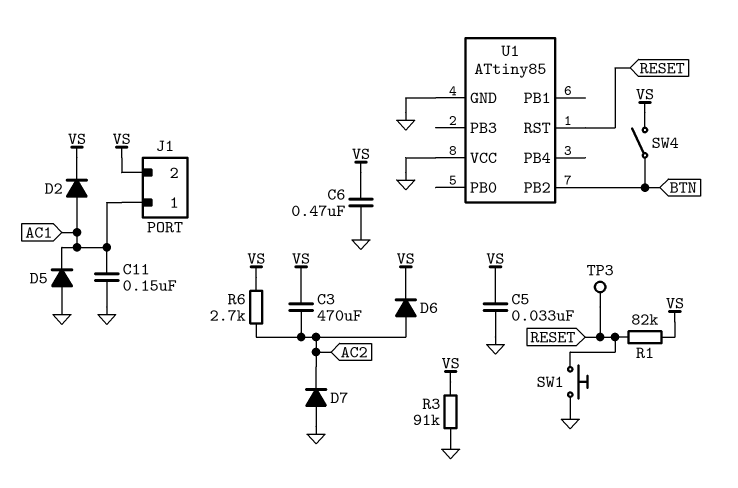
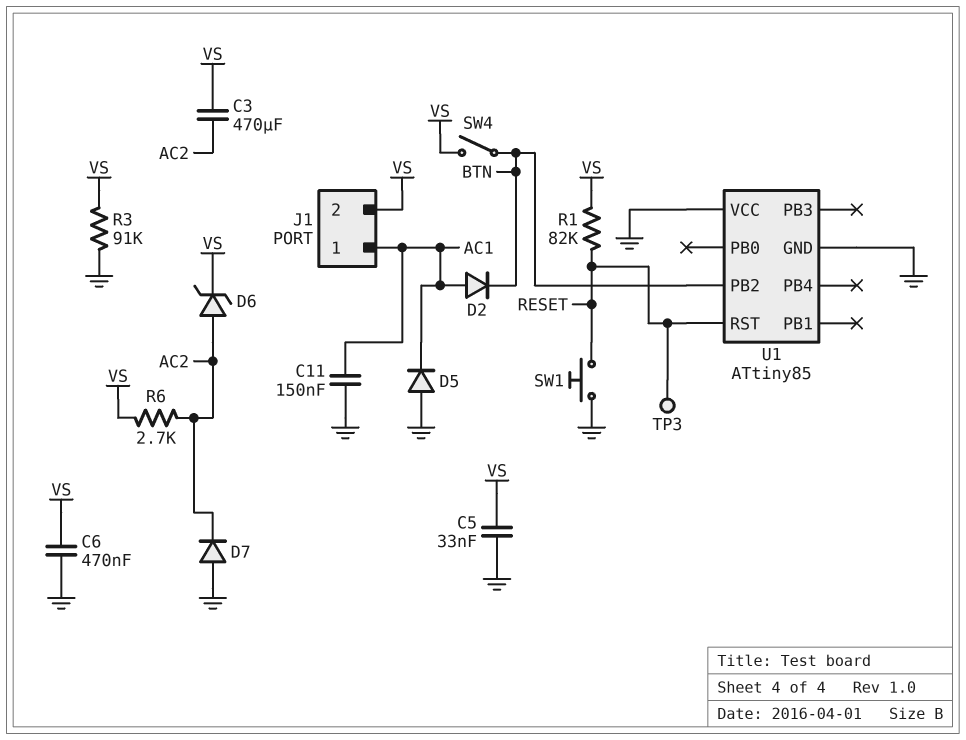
D2: diode (A AC1, K VS) -> diode (A AC1, K BTN)
D6: diode (A AC2, K VS) -> zener (A AC2, K VS)

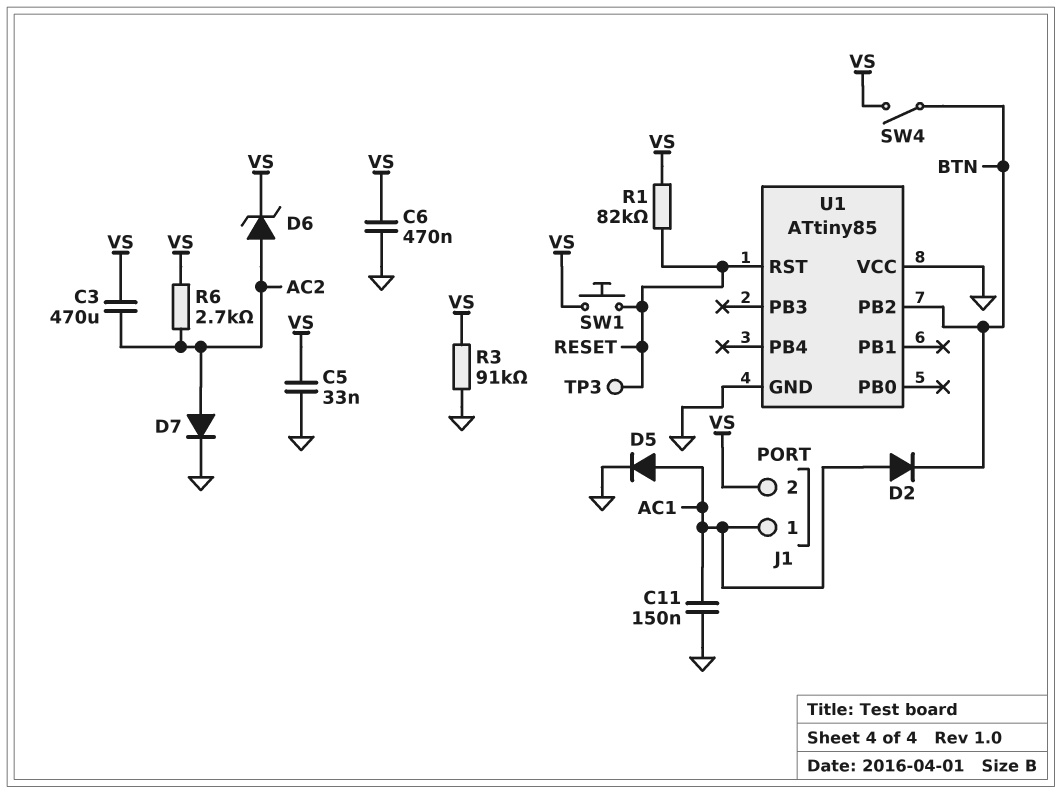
D5: diode (A GND, K AC1) -> diode (A AC1, K GND)
D7: diode (A GND, K AC2) -> diode (A AC2, K GND)
SW1: button (GND, RESET) -> button (RESET, VS)

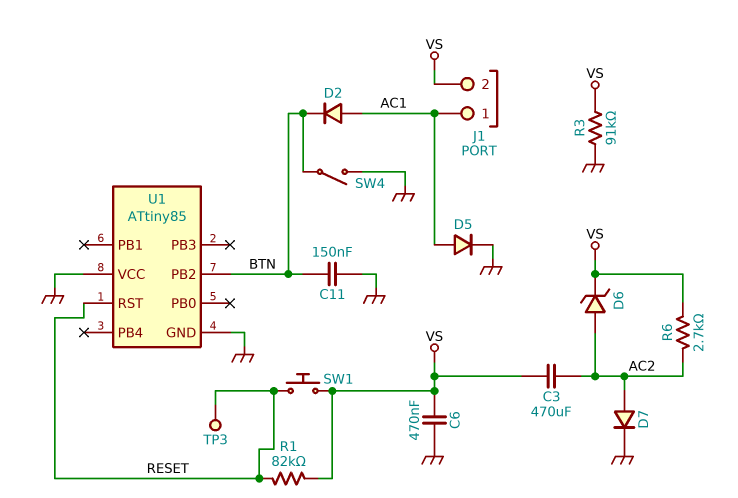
C5: 33nF (GND, VS) -> none
C11: 150nF (AC1, GND) -> 150nF (BTN, GND)
SW4: switch (BTN, VS) -> switch (BTN, GND)

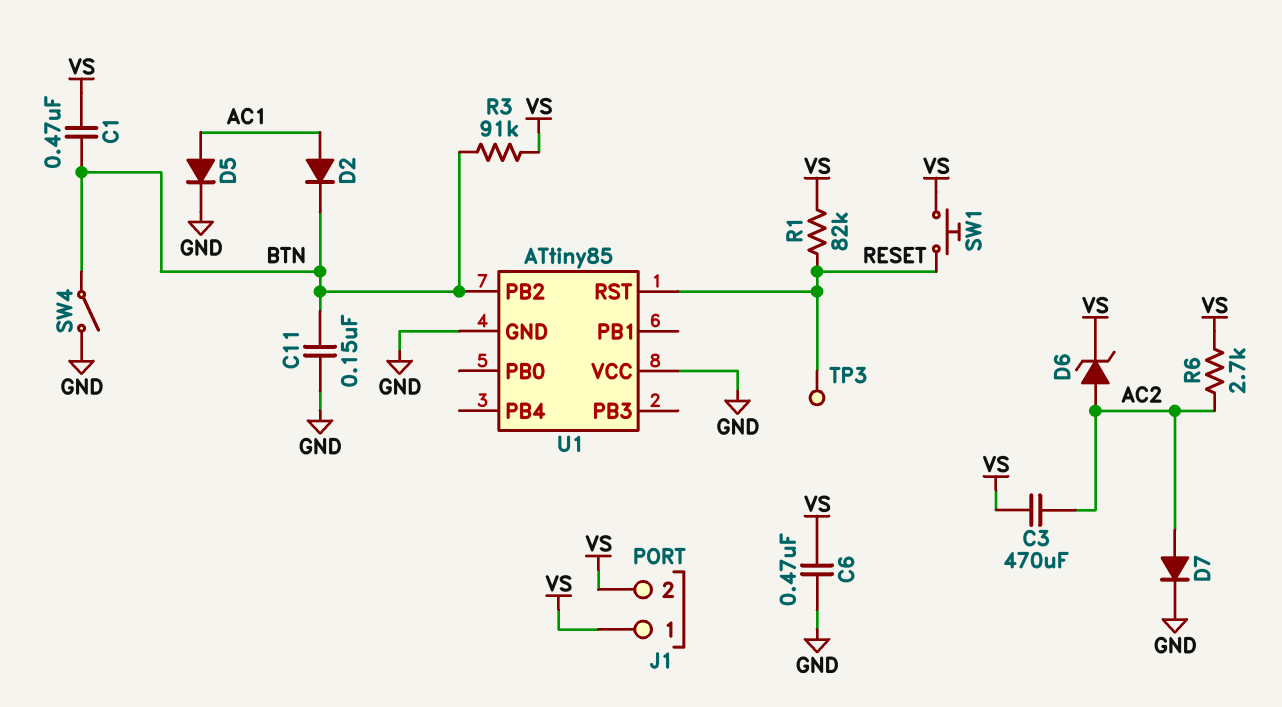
C1: none -> 470nF (BTN, VS)
J1 pin 1: AC1 -> VS
R3: 91k (GND, VS) -> 91k (BTN, VS)

